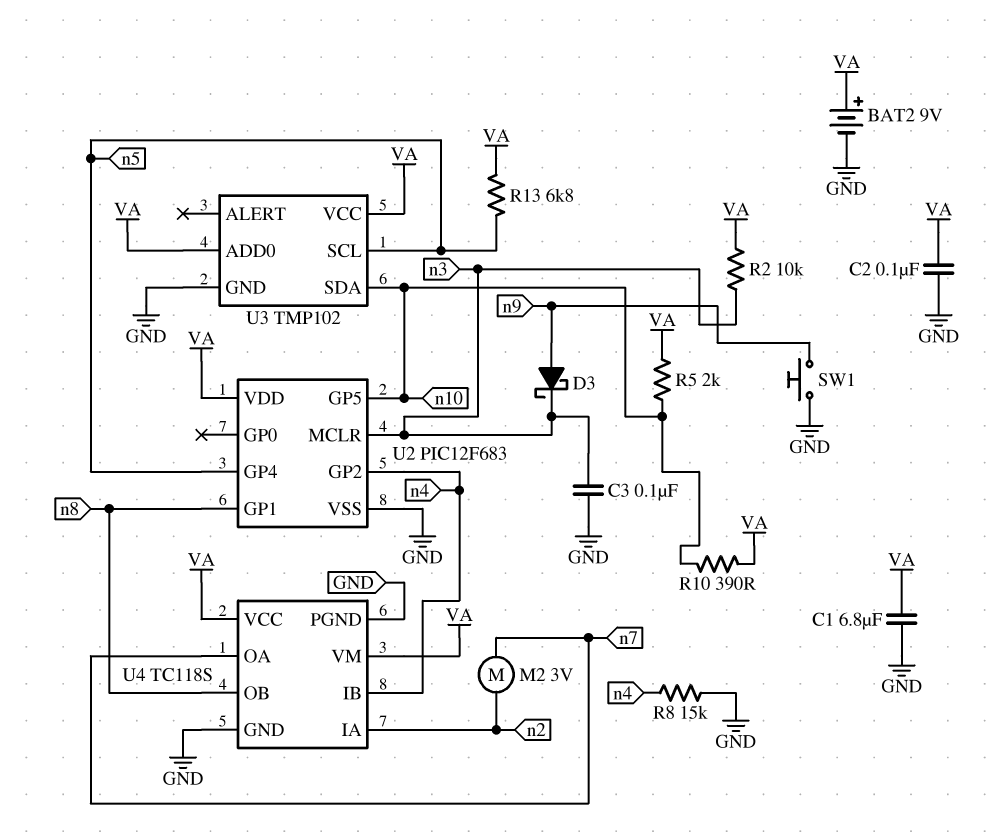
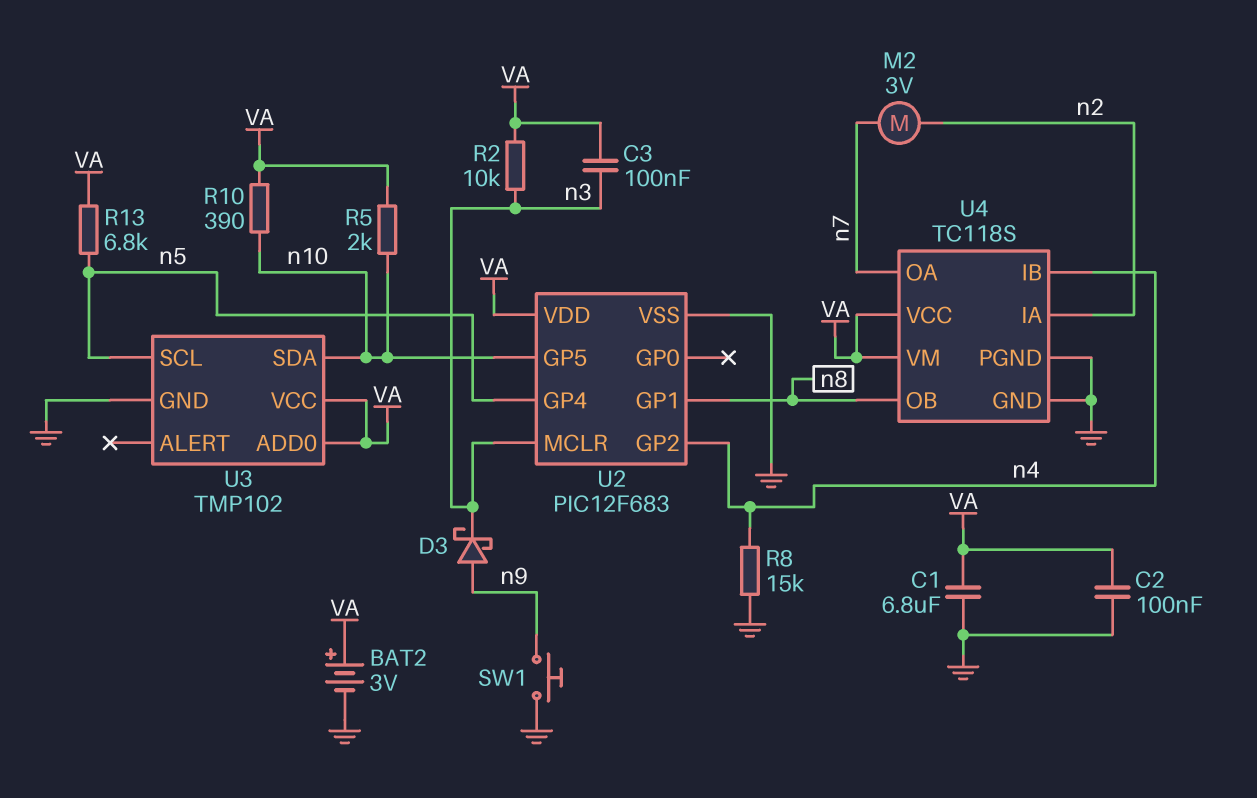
BAT2: 9V (plus VA, minus GND) -> 3V (plus VA, minus GND)
C3: 100nF (GND, n3) -> 100nF (VA, n3)

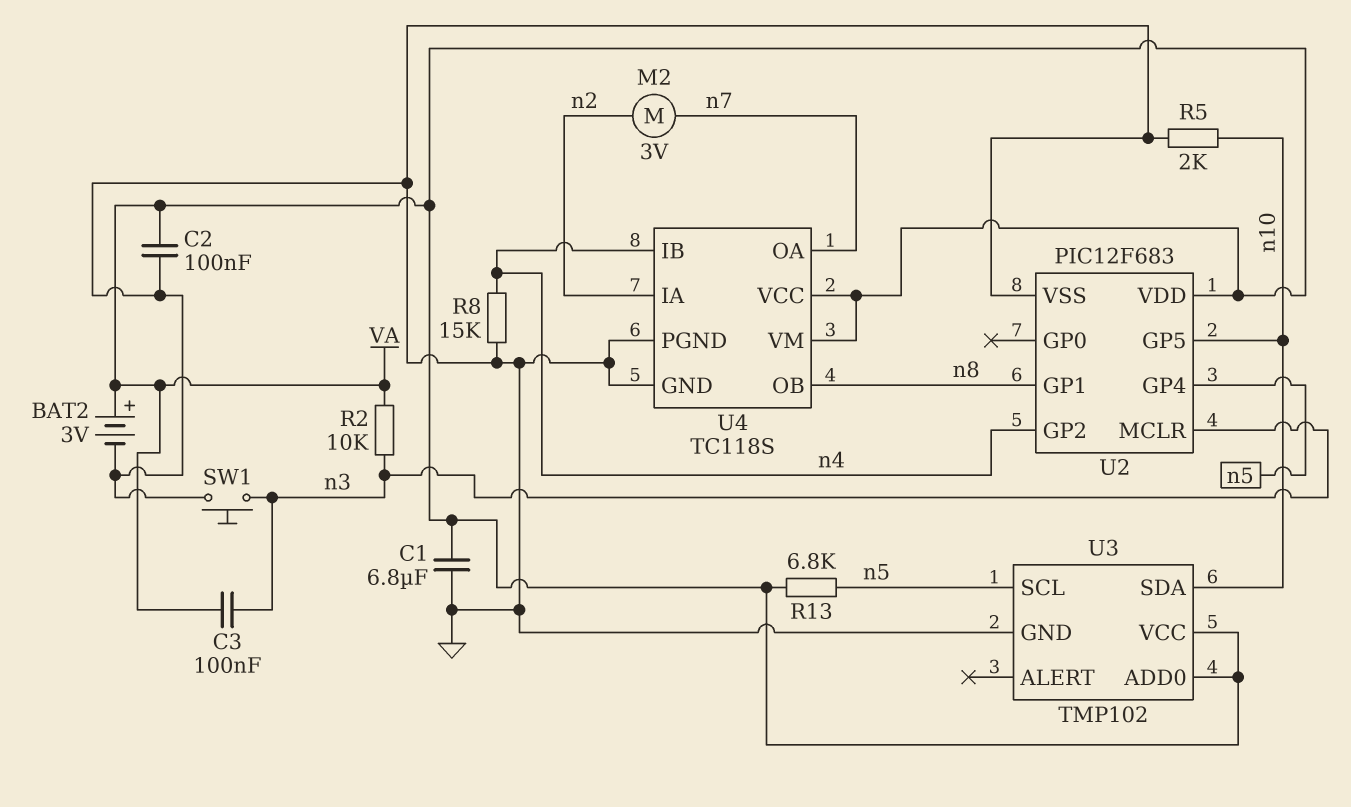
D3: schottky (A n9, K n3) -> none
R5: 2k (VA, n10) -> 2k (GND, n10)
R10: 390 (VA, n10) -> none
SW1: button (GND, n9) -> button (GND, n3)

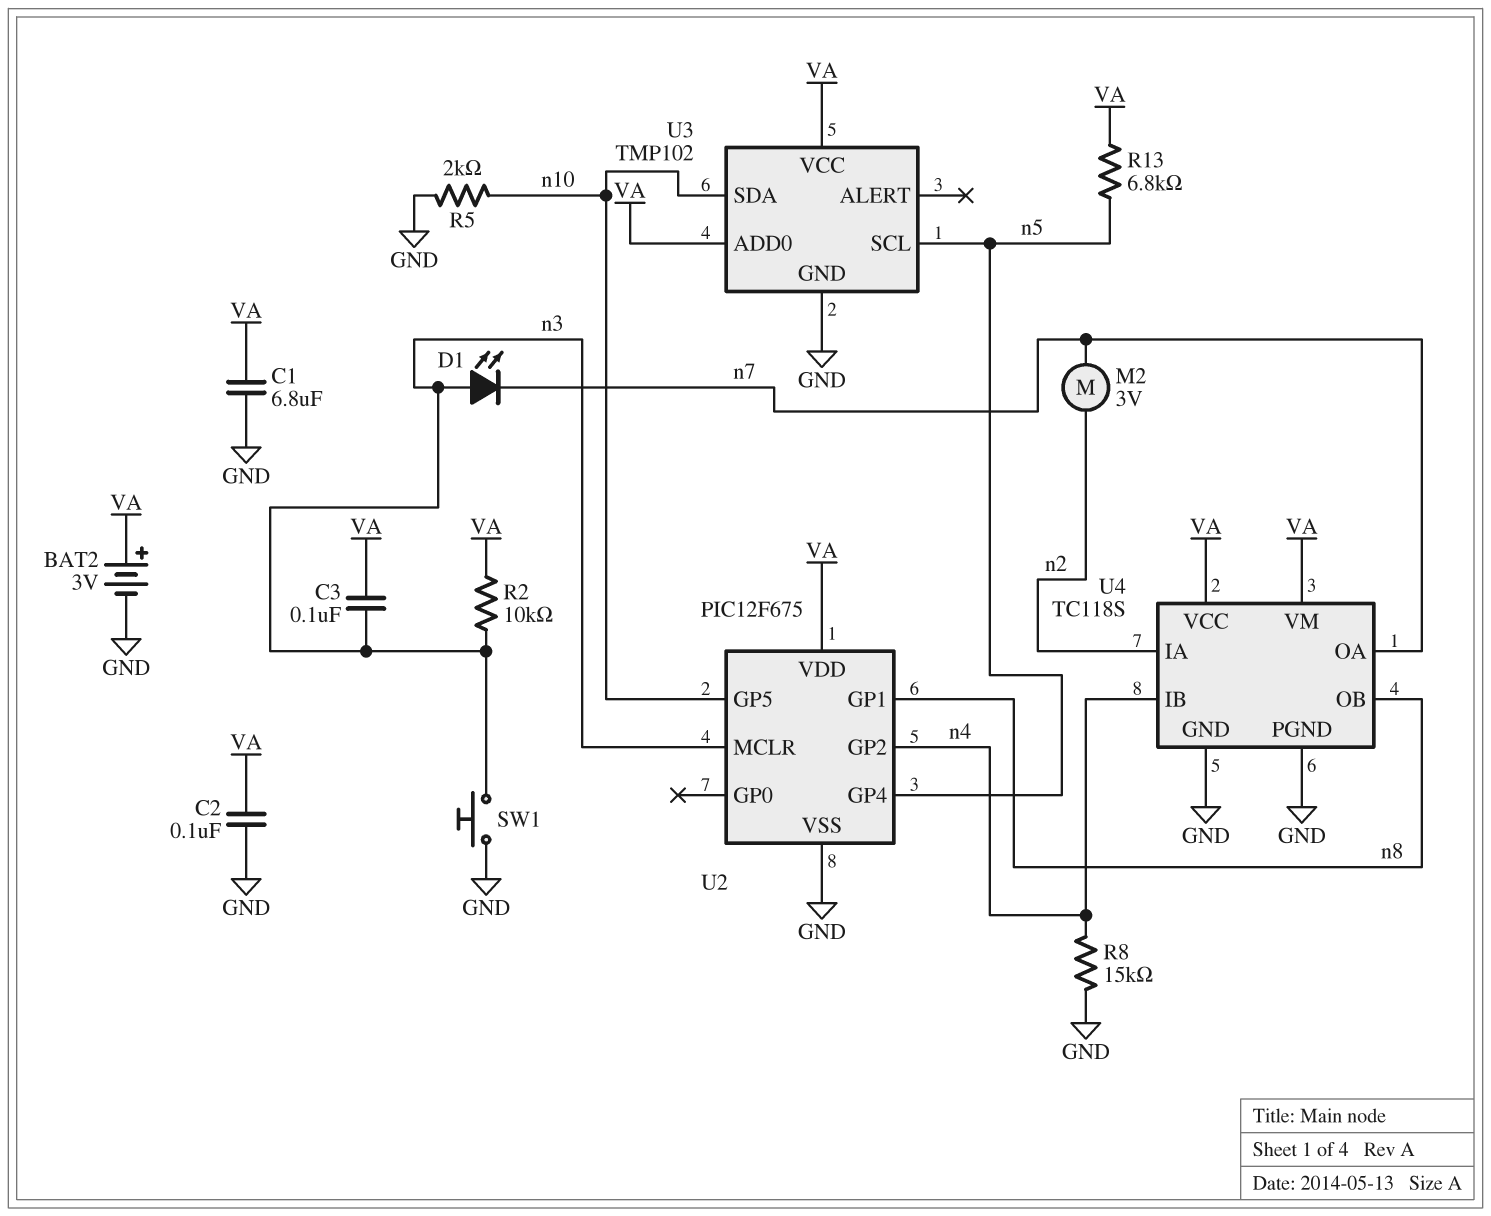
D1: none -> LED (A n3, K n7)
U2: PIC12F683 -> PIC12F675

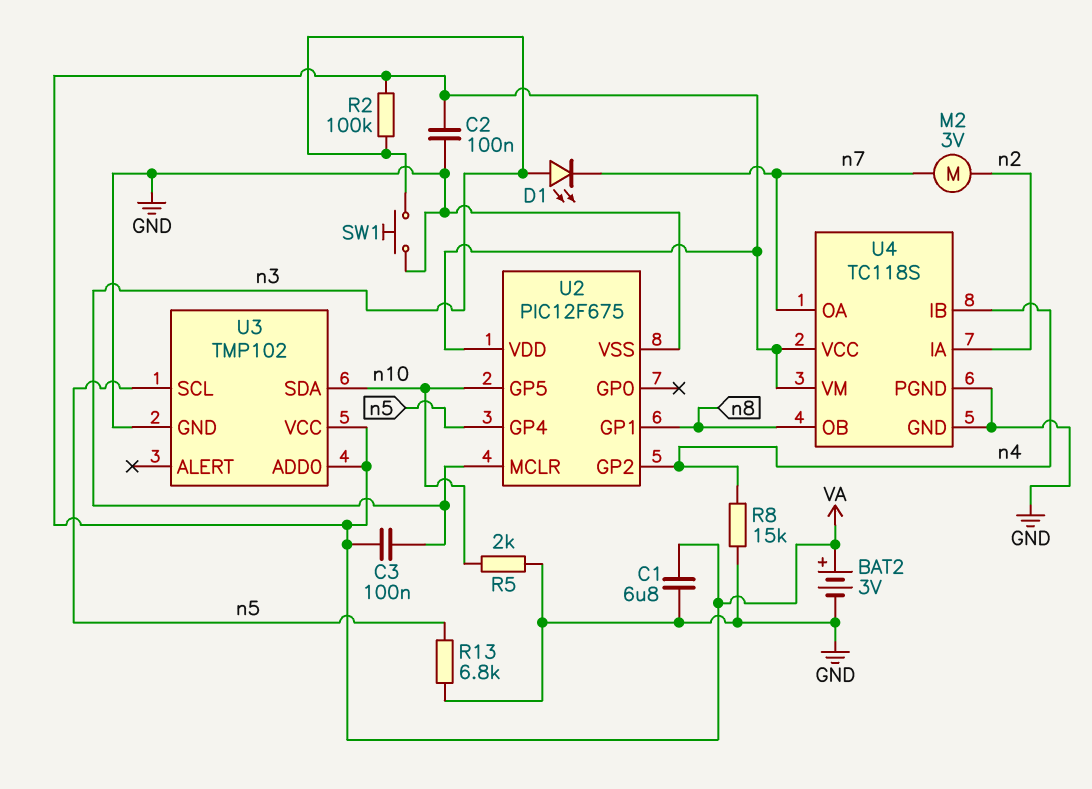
R2: 10k (VA, n3) -> 100k (VA, n3)
R13: 6.8k (VA, n5) -> 6.8k (GND, n5)

